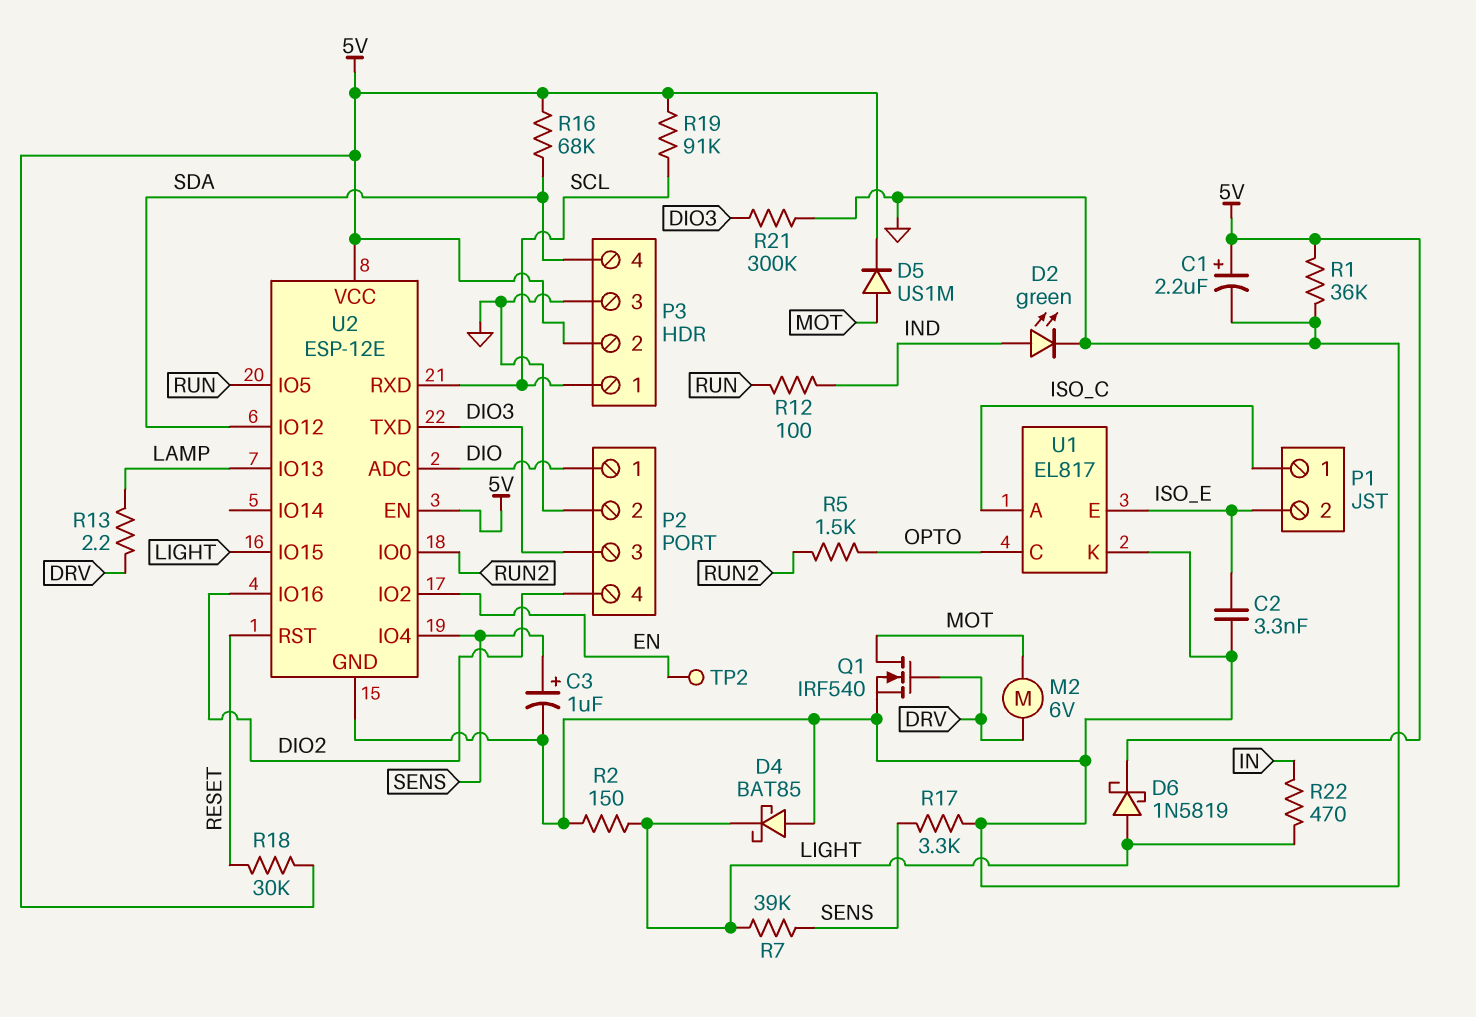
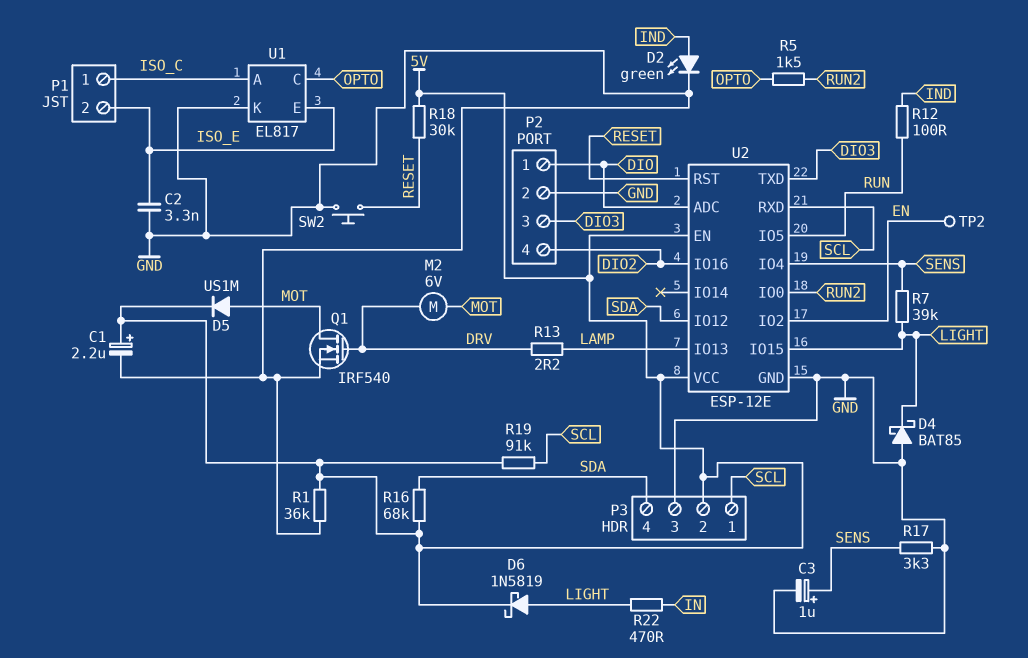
R2: 150 (GND, LIGHT) -> none
R21: 300k (DIO3, GND) -> none
SW2: none -> button (GND, RESET)

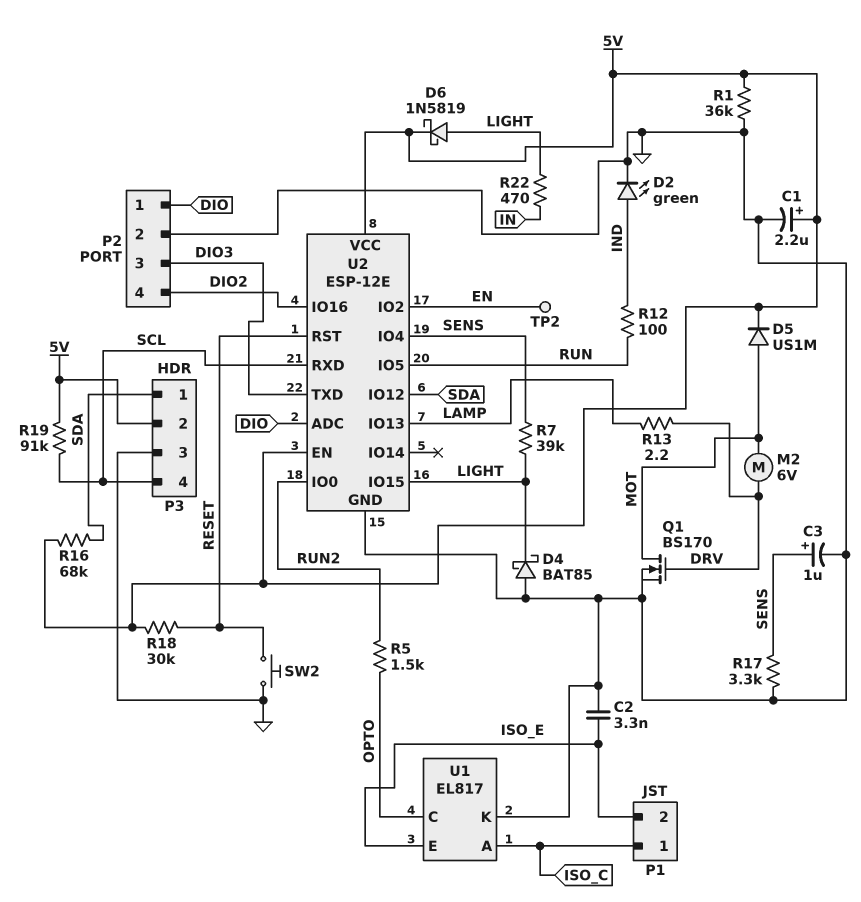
P3 pin 1: SCL -> SDA
P3 pin 4: SDA -> SCL
Q1: NMOS IRF540 (G DRV, D MOT, S GND) -> NMOS BS170 (G DRV, D MOT, S GND)

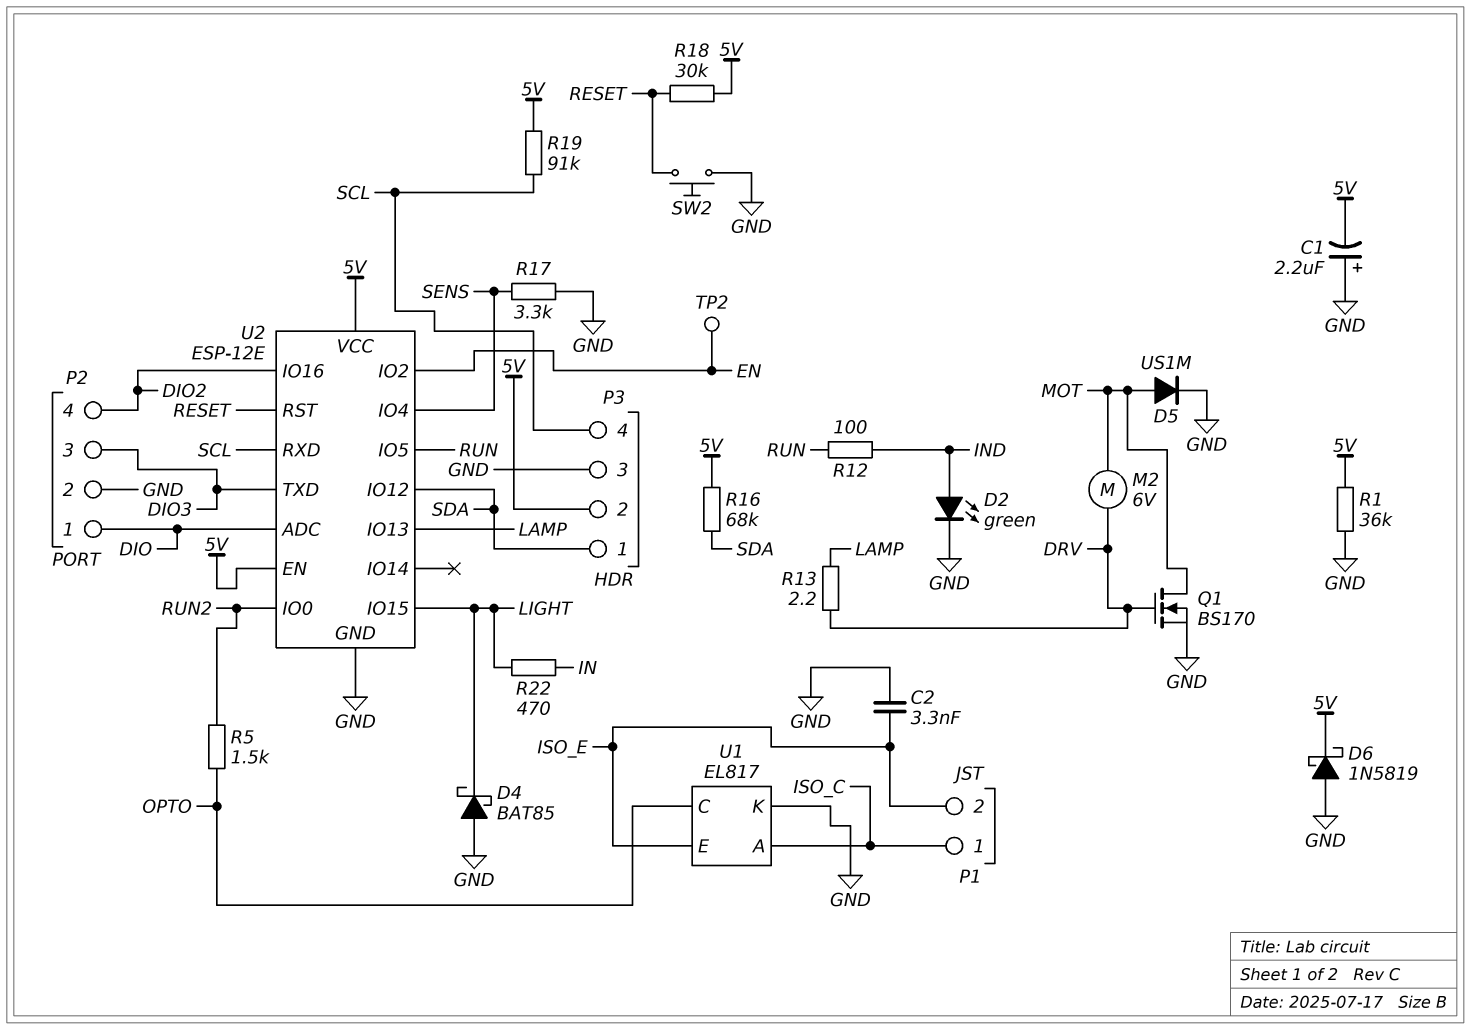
C1: 2.2uF (plus 5V, minus GND) -> 2.2uF (plus GND, minus 5V)
C3: 1uF (plus SENS, minus GND) -> none
D5: diode US1M (A MOT, K 5V) -> diode US1M (A MOT, K GND)
D6: schottky 1N5819 (A LIGHT, K 5V) -> schottky 1N5819 (A GND, K 5V)
R7: 39k (LIGHT, SENS) -> none

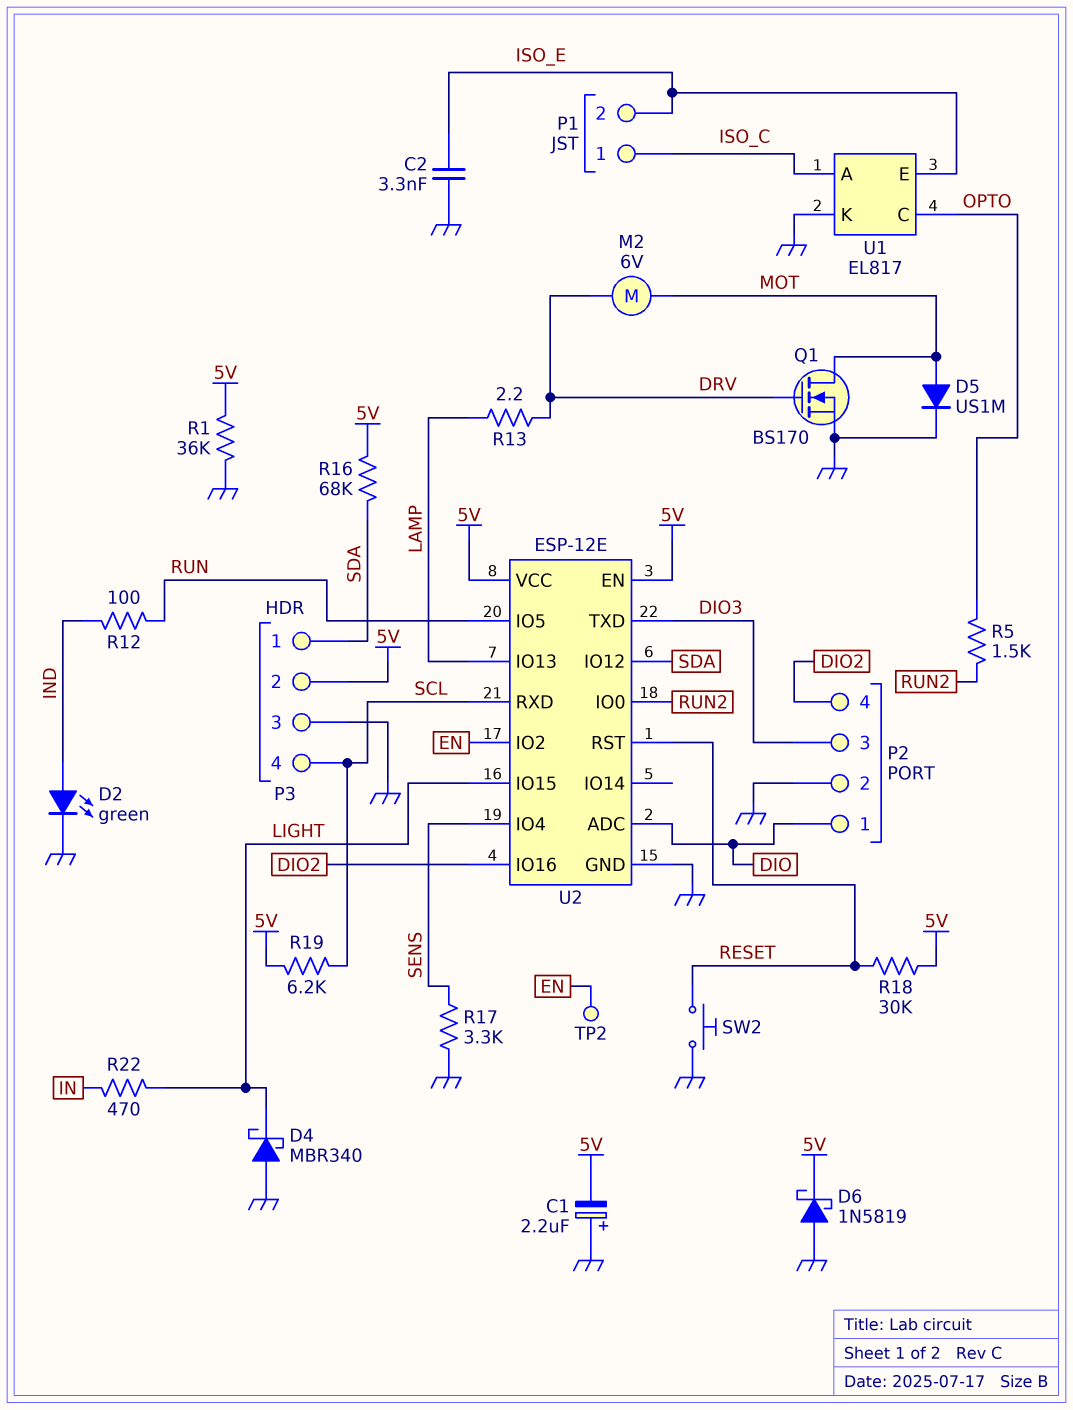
D4: schottky BAT85 (A GND, K LIGHT) -> schottky MBR340 (A GND, K LIGHT)
R19: 91k (5V, SCL) -> 6.2k (5V, SCL)

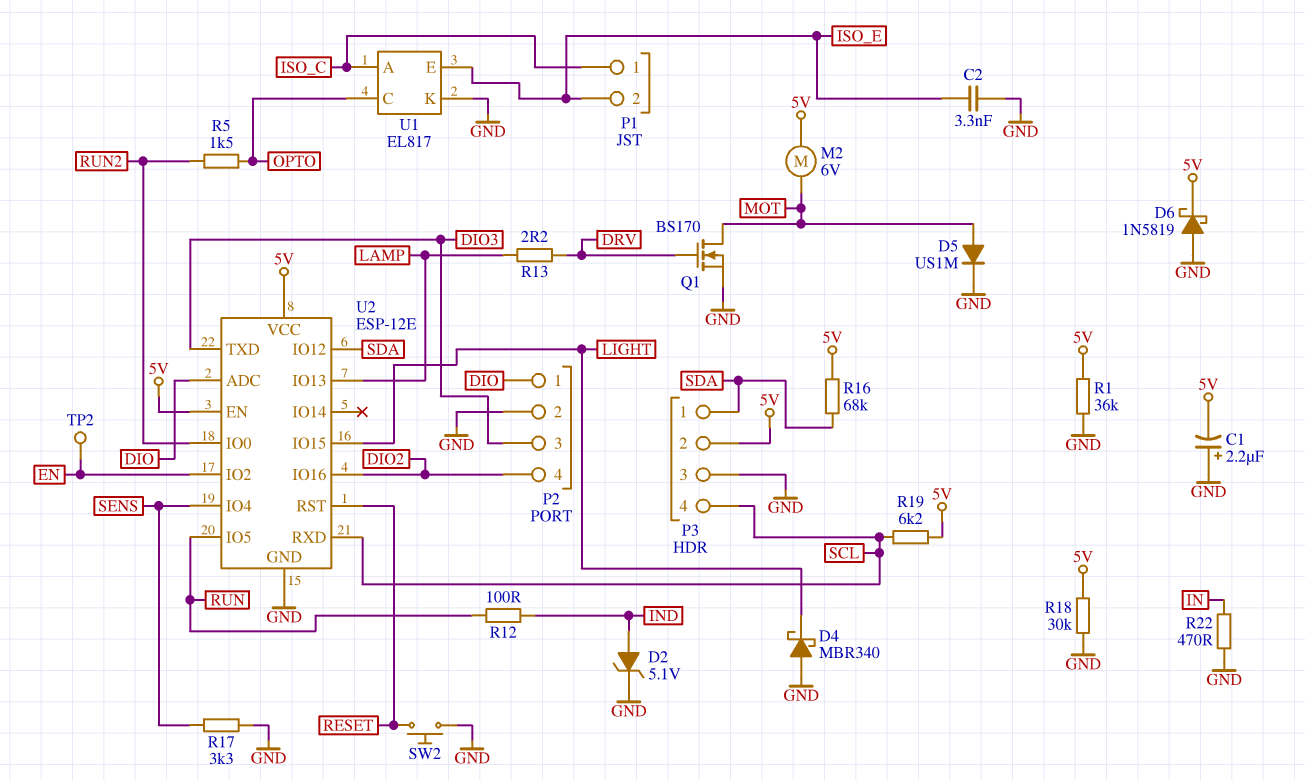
D2: LED green (A IND, K GND) -> zener 5.1V (A IND, K GND)
M2: motor 6V (DRV, MOT) -> motor 6V (5V, MOT)
R18: 30k (5V, RESET) -> 30k (5V, GND)
R22: 470 (IN, LIGHT) -> 470 (GND, IN)

